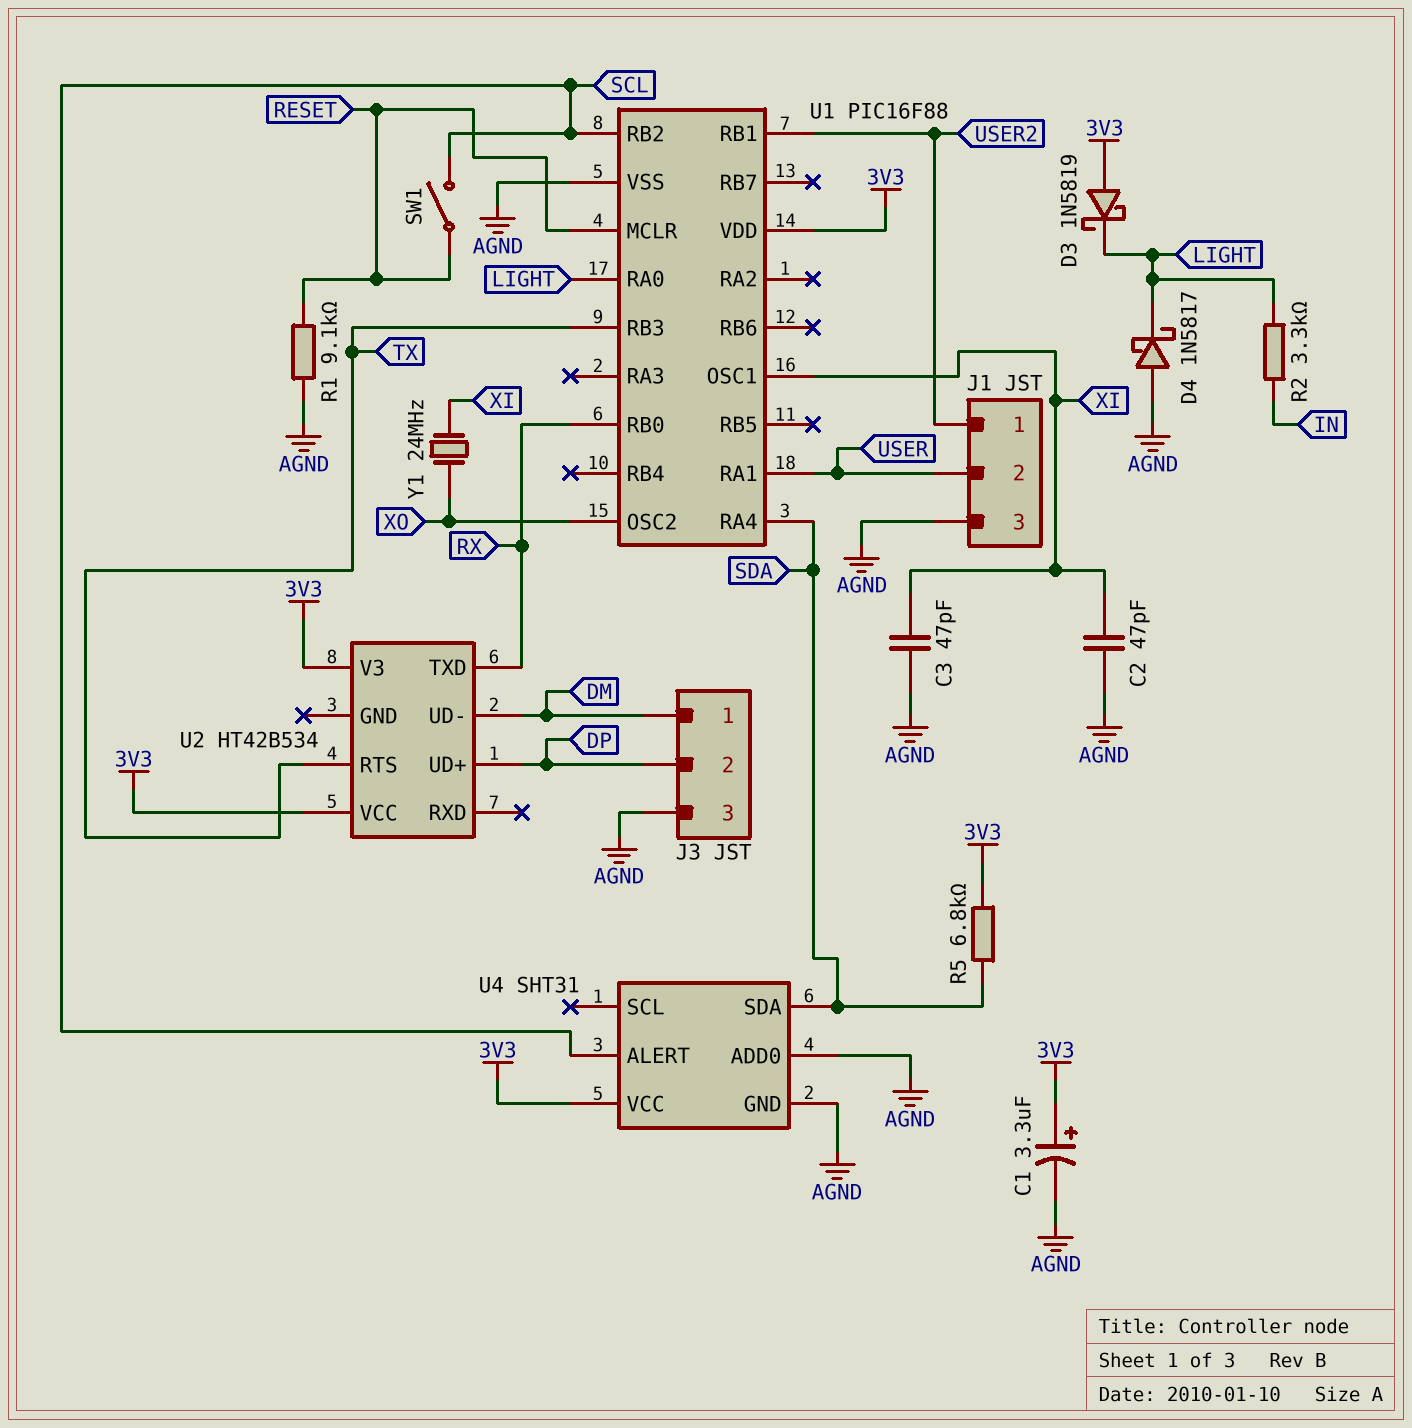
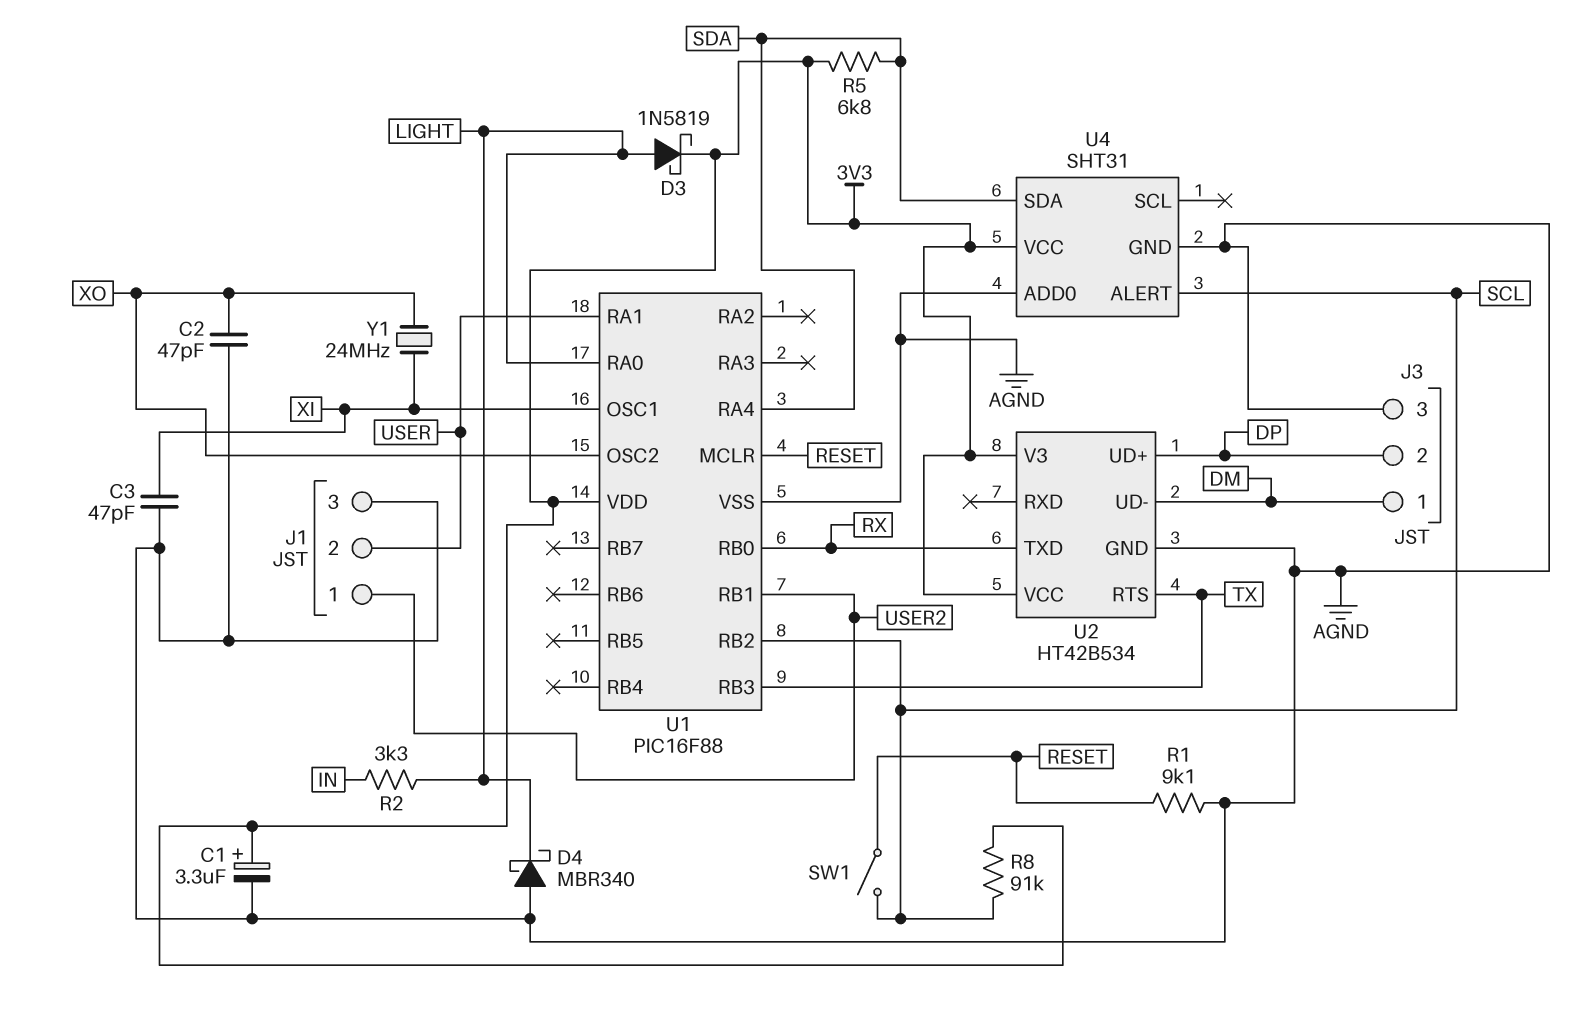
C2: 47pF (AGND, XI) -> 47pF (AGND, XO)
D3: schottky 1N5819 (A 3V3, K LIGHT) -> schottky 1N5819 (A LIGHT, K 3V3)
D4: schottky 1N5817 (A AGND, K LIGHT) -> schottky MBR340 (A AGND, K LIGHT)
R8: none -> 91k (3V3, SCL)
U2 pin GND: none -> AGND

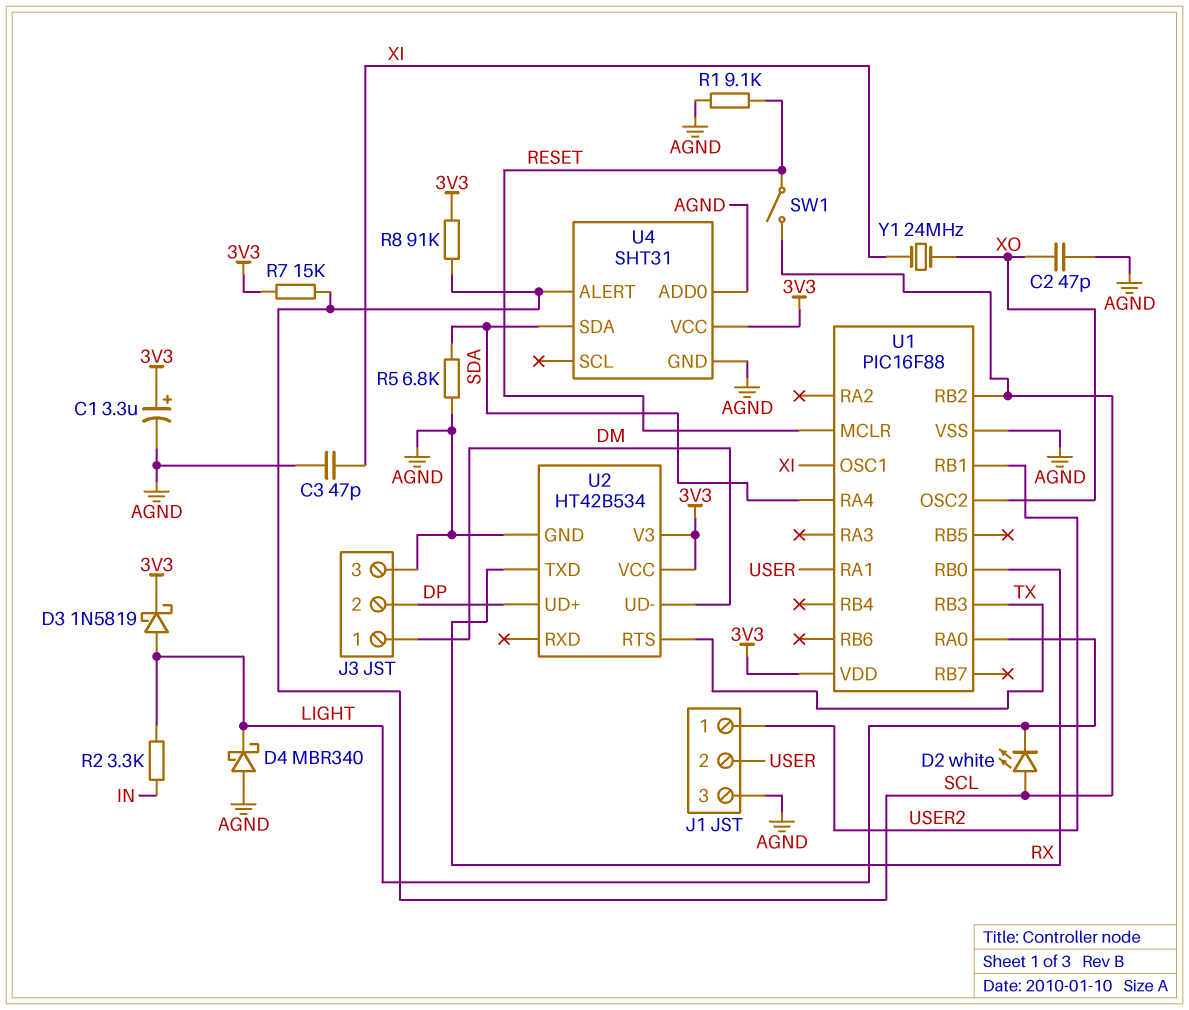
D2: none -> LED white (A SCL, K LIGHT)
R5: 6.8k (3V3, SDA) -> 6.8k (AGND, SDA)
R7: none -> 15k (3V3, SCL)

